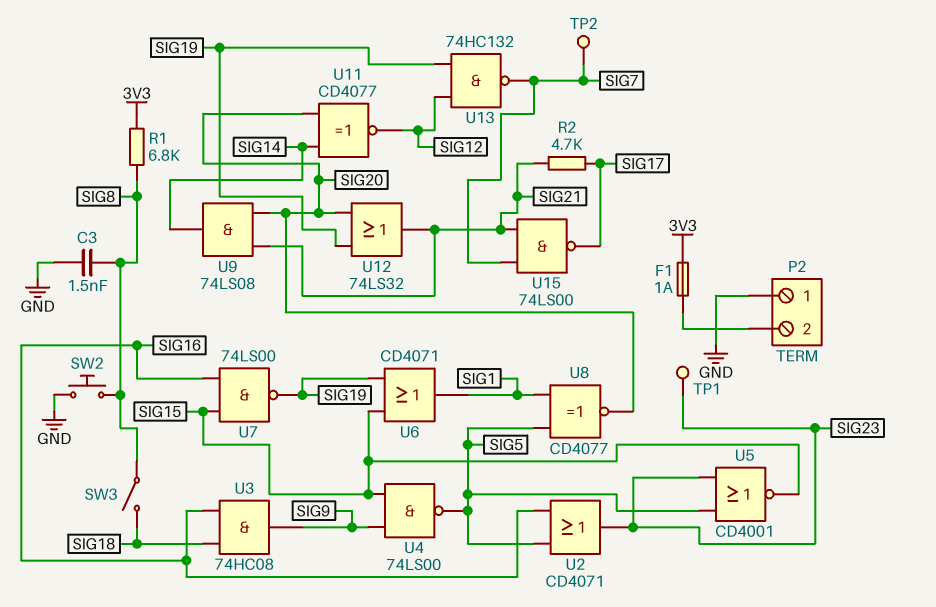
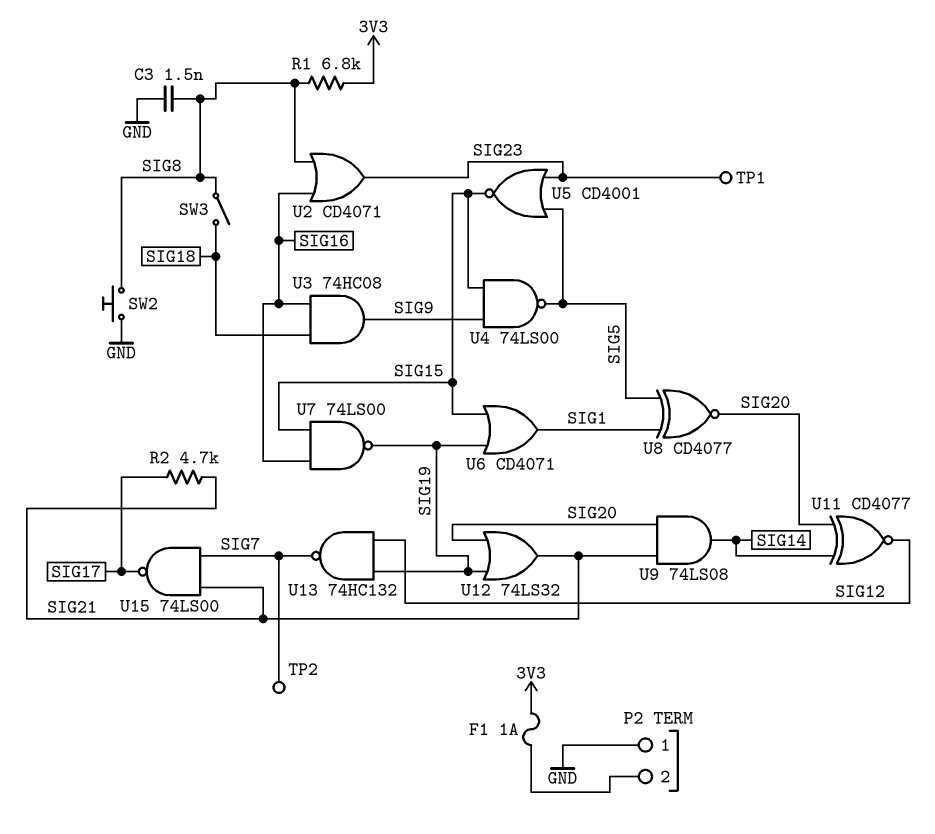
U2: OR CD4071 (in SIG5, in SIG16, out SIG23) -> OR CD4071 (in SIG8, in SIG16, out SIG23)

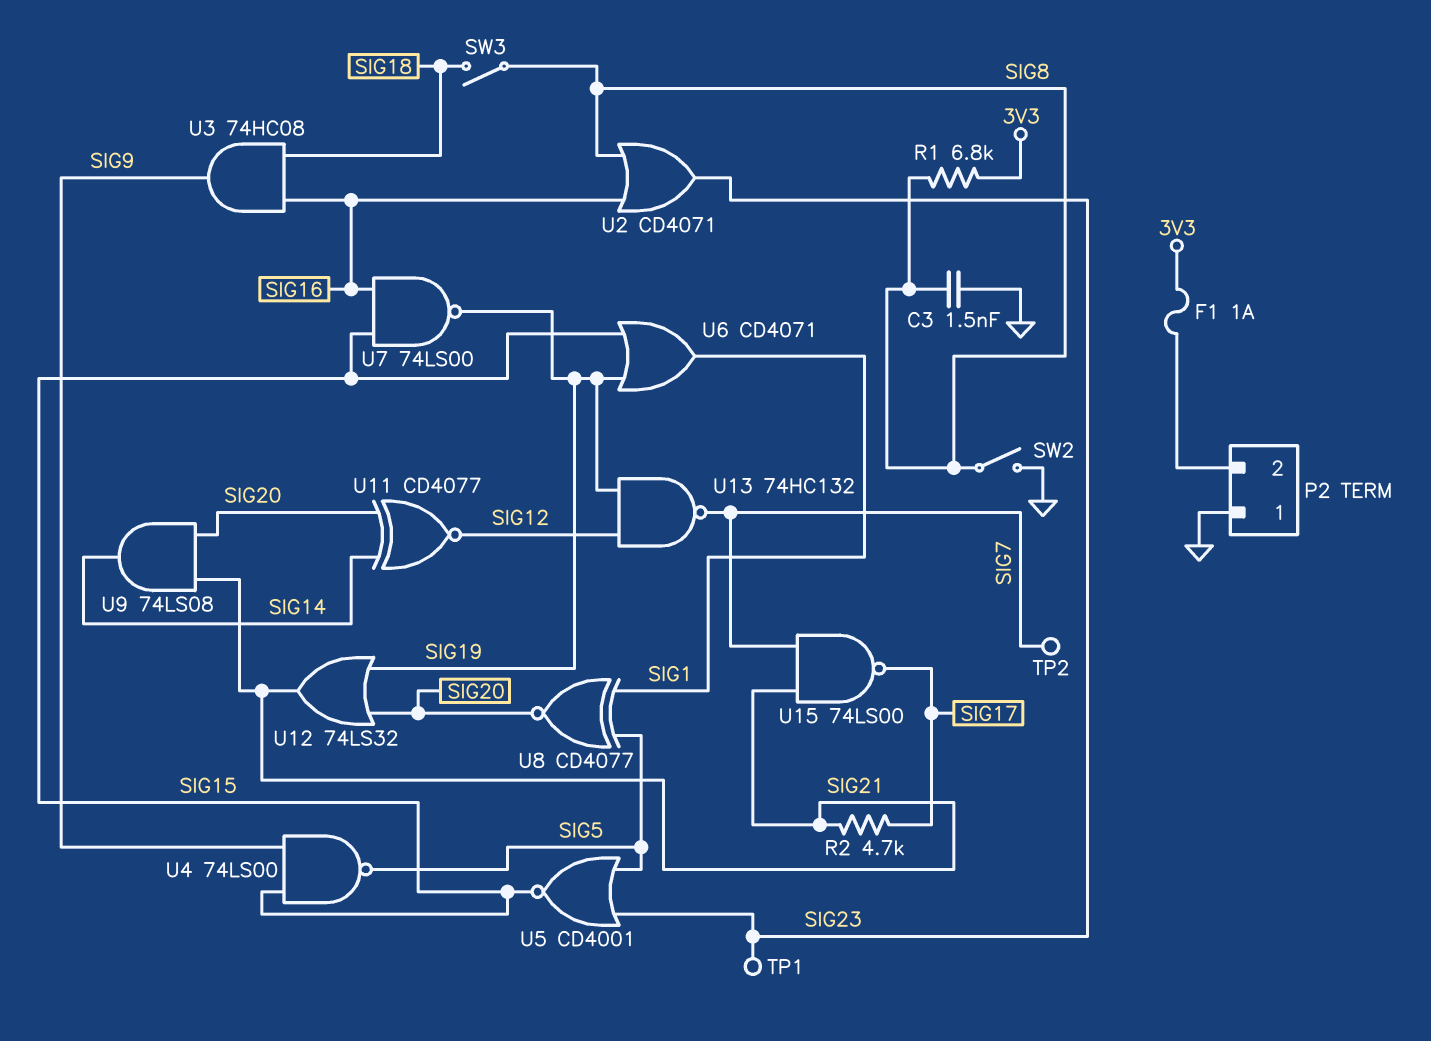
SW2: button (GND, SIG8) -> switch (GND, SIG8)

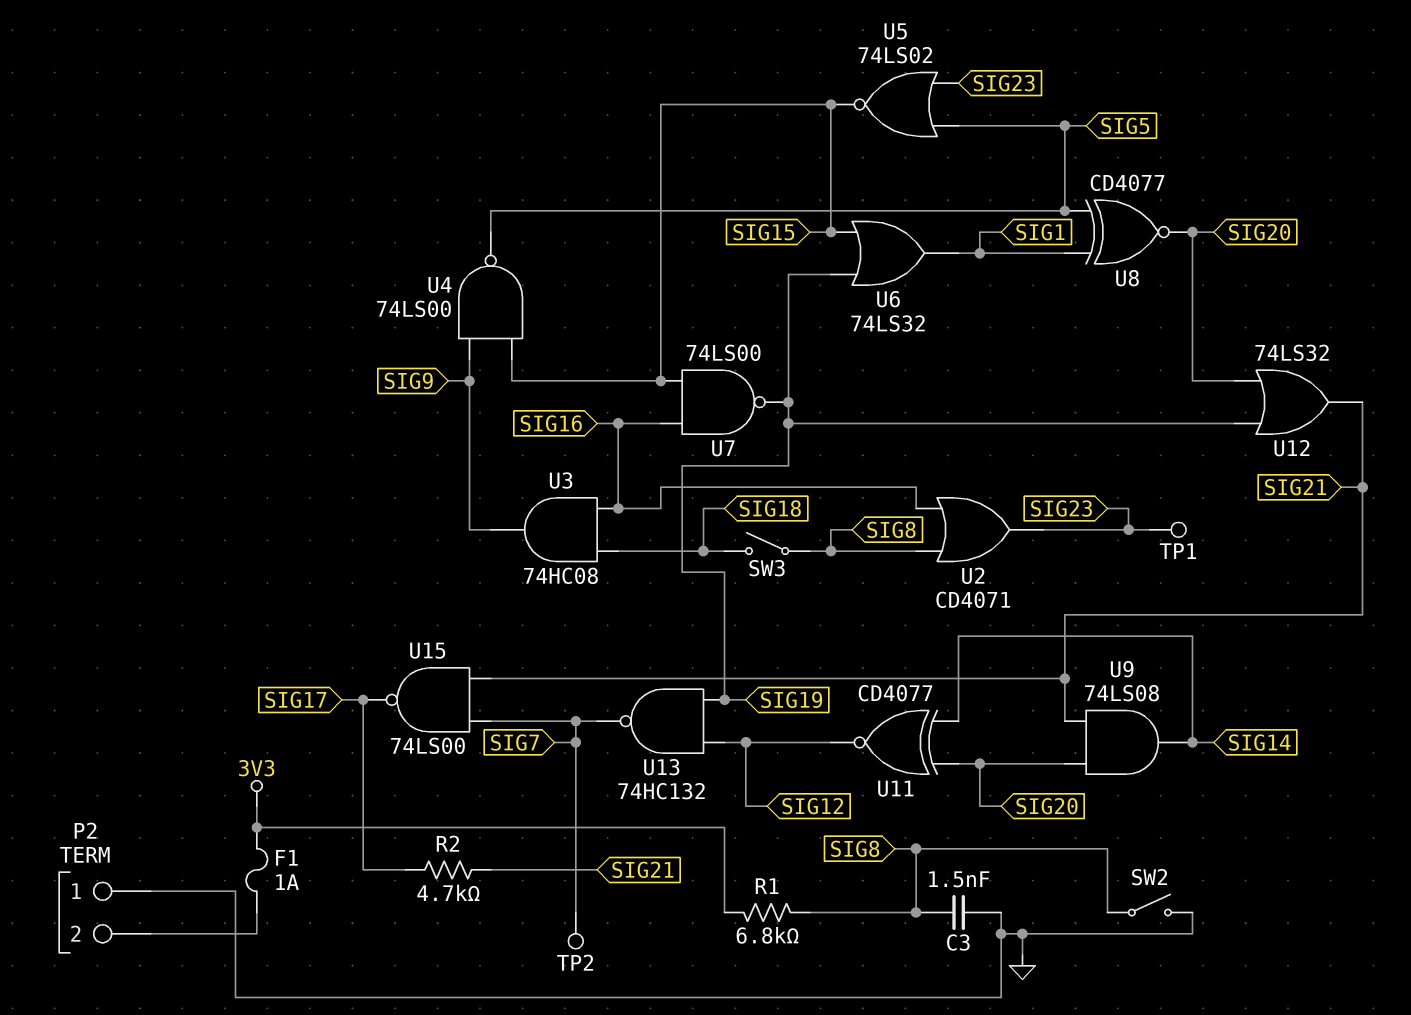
U5: NOR CD4001 (in SIG5, in SIG23, out SIG15) -> NOR 74LS02 (in SIG5, in SIG23, out SIG15)
U6: OR CD4071 (in SIG15, in SIG19, out SIG1) -> OR 74LS32 (in SIG15, in SIG19, out SIG1)

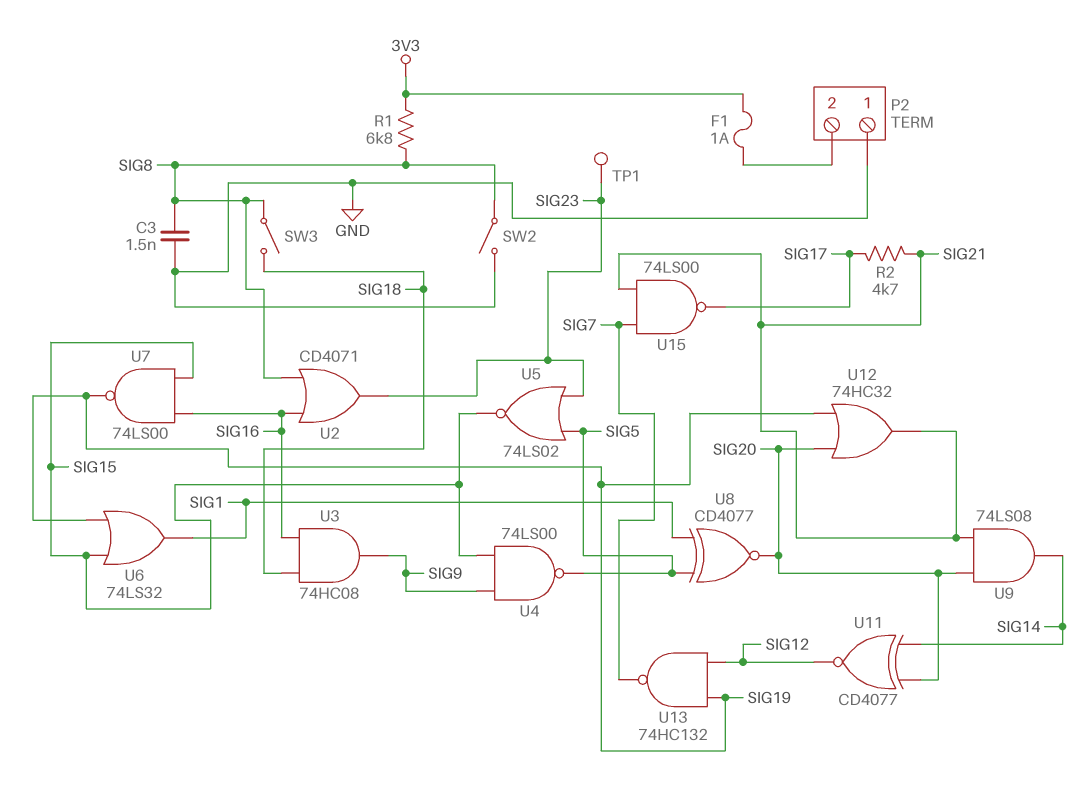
TP2: test point (SIG7) -> none
U12: OR 74LS32 (in SIG19, in SIG20, out SIG21) -> OR 74HC32 (in SIG19, in SIG20, out SIG21)

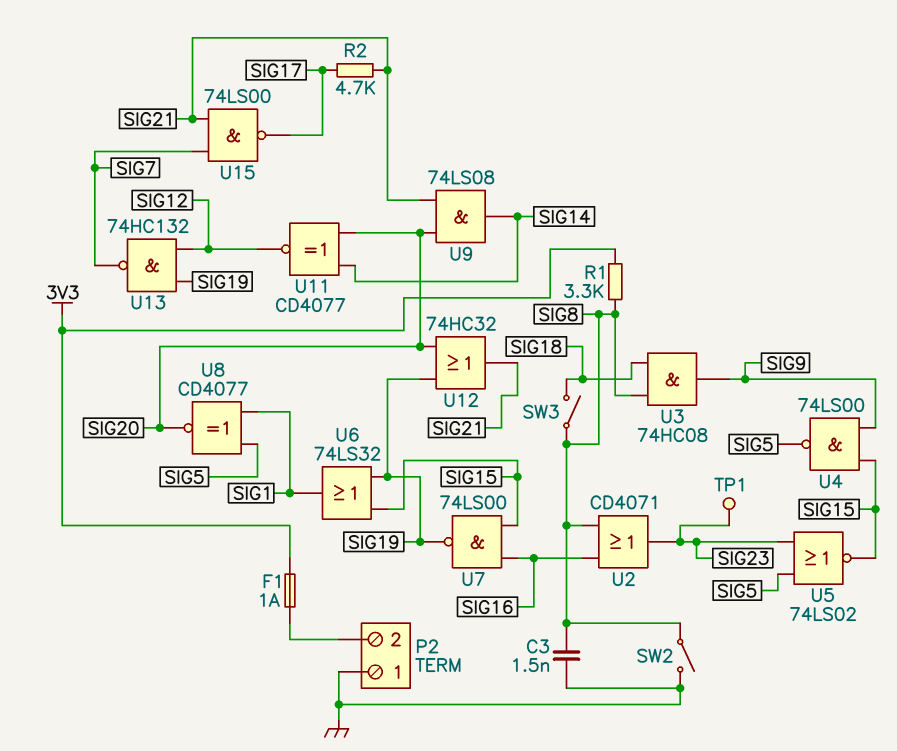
R1: 6.8k (3V3, SIG8) -> 3.3k (3V3, SIG8)
U3: AND 74HC08 (in SIG16, in SIG18, out SIG9) -> AND 74HC08 (in SIG8, in SIG18, out SIG9)

